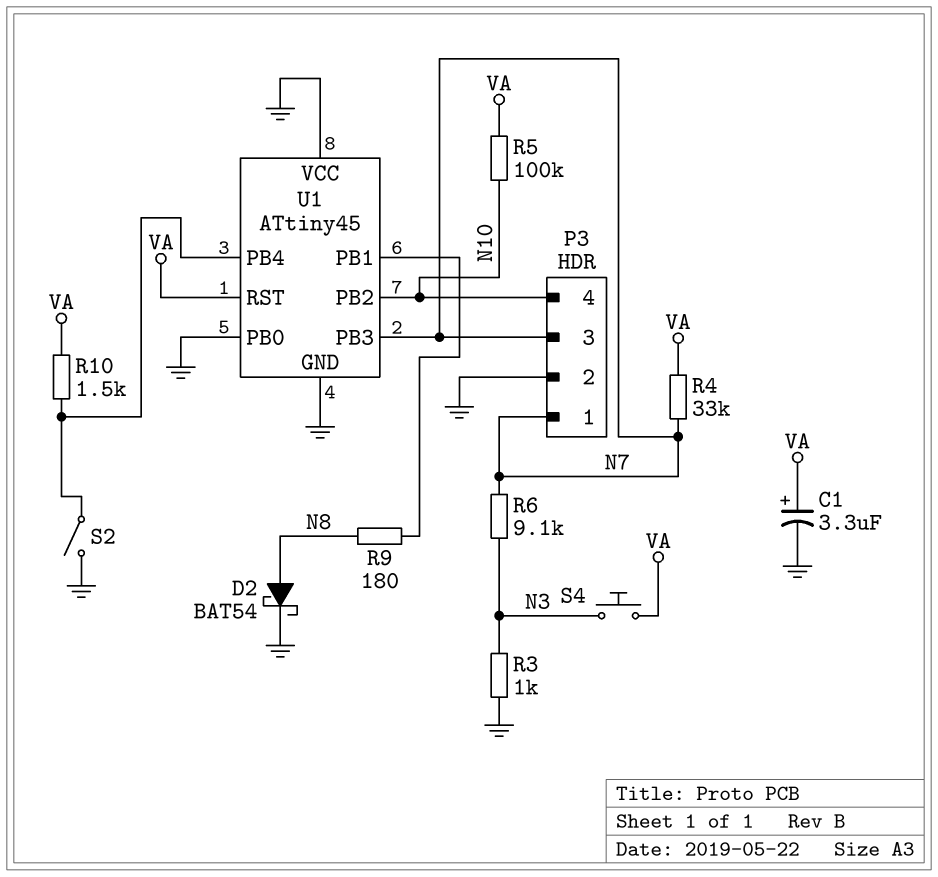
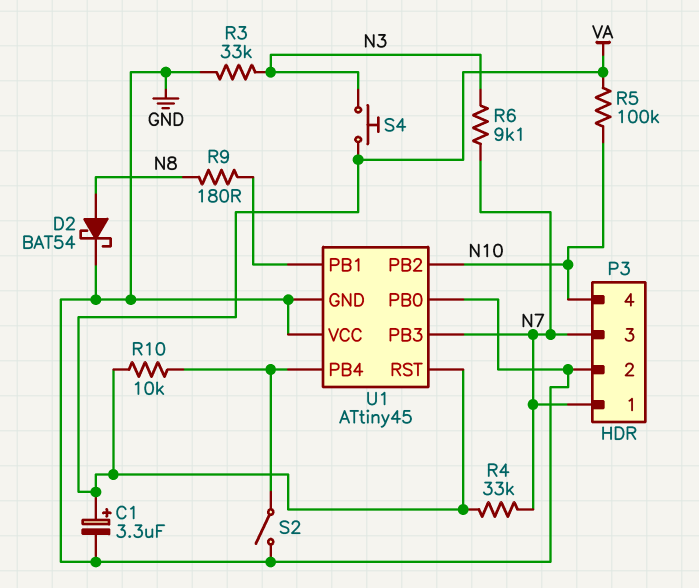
R3: 1k (GND, N3) -> 33k (GND, N3)
R10: 1.5k (U1/PB4, VA) -> 10k (U1/PB4, VA)

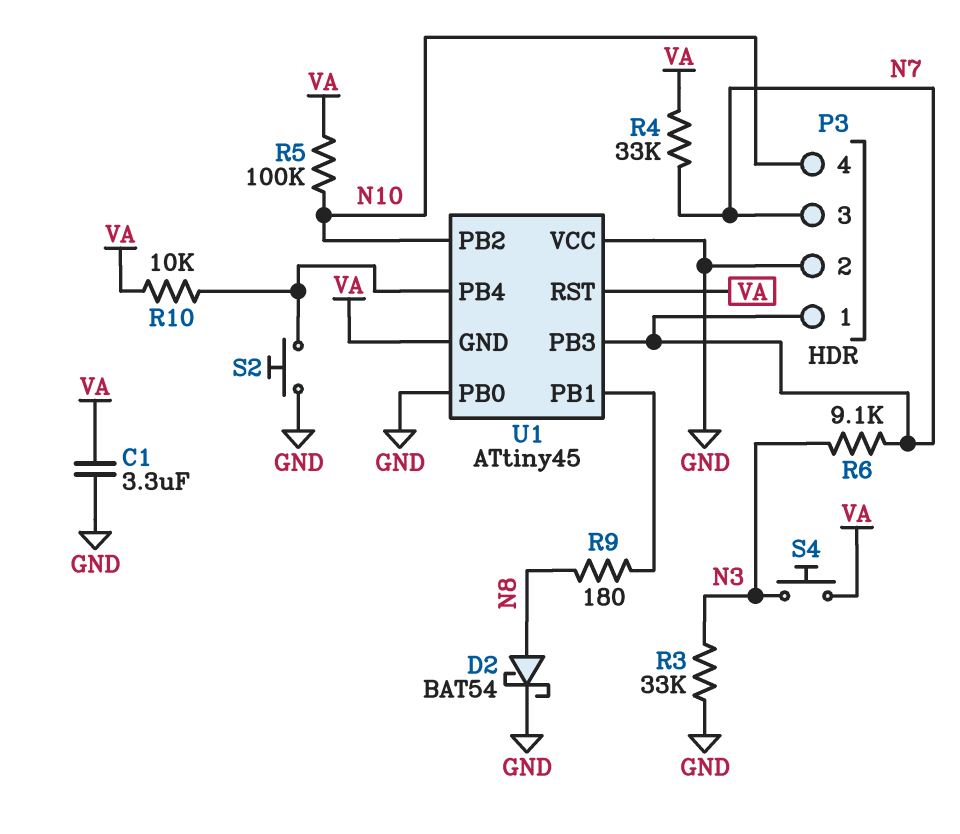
C1: 3.3uF (plus VA, minus GND) -> 3.3uF (GND, VA)
S2: switch (GND, U1/PB4) -> button (GND, U1/PB4)
U1 pin GND: GND -> VA

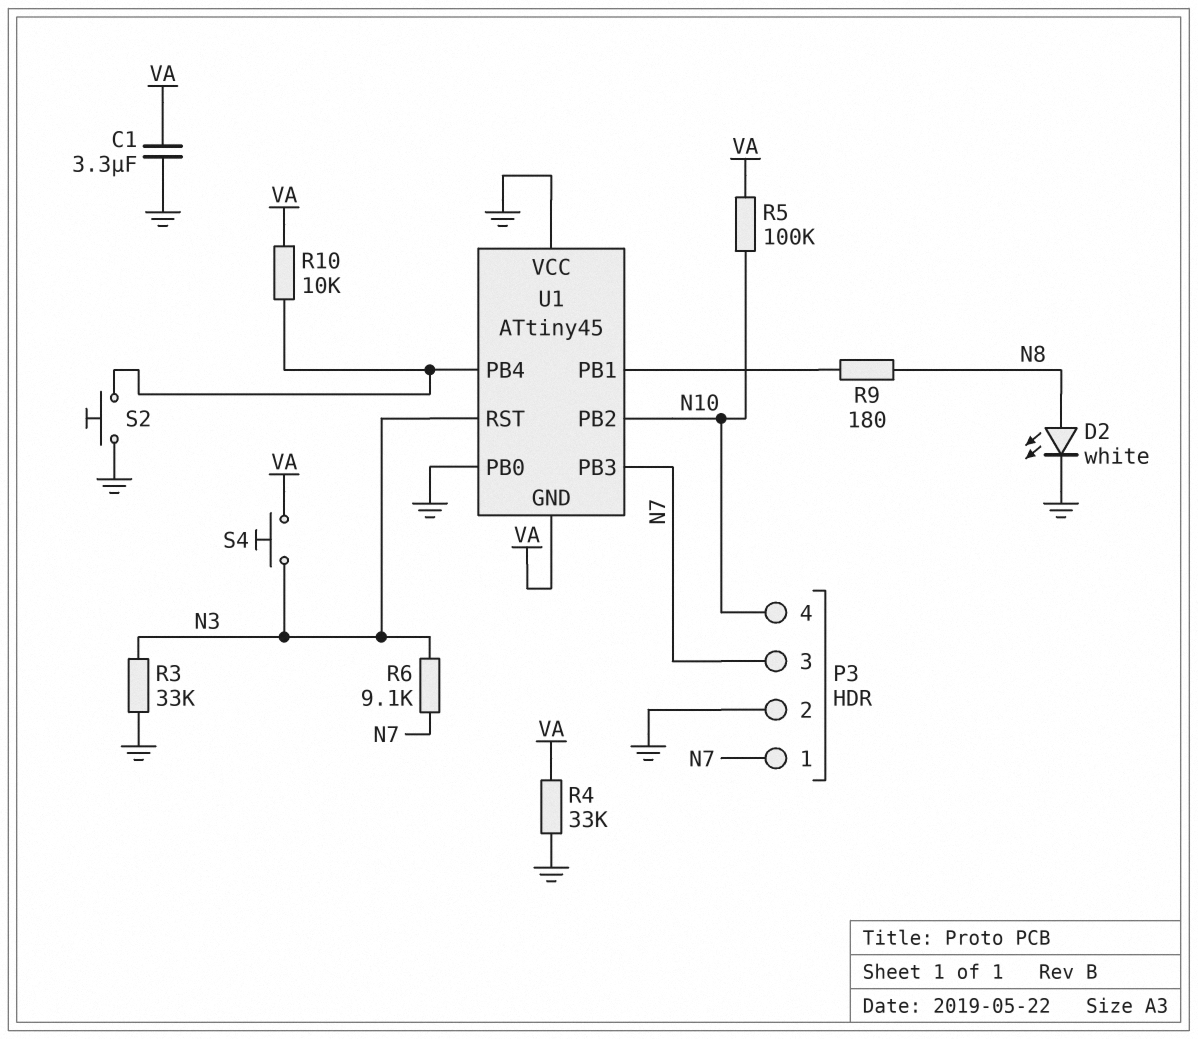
D2: schottky BAT54 (A N8, K GND) -> LED white (A N8, K GND)
R4: 33k (N7, VA) -> 33k (GND, VA)
U1 pin RST: VA -> N3

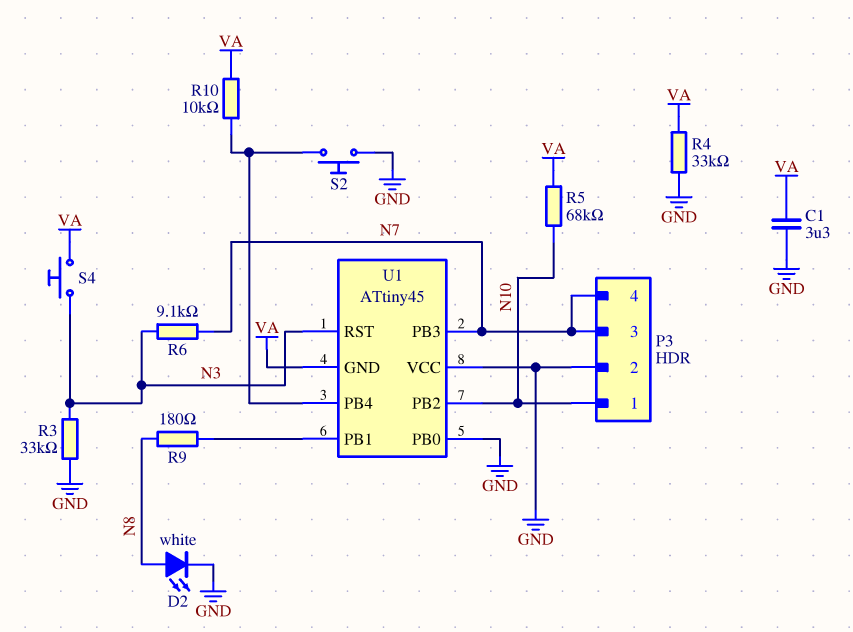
P3 pin 1: N7 -> N10
P3 pin 4: N10 -> N7
R5: 100k (N10, VA) -> 68k (N10, VA)

